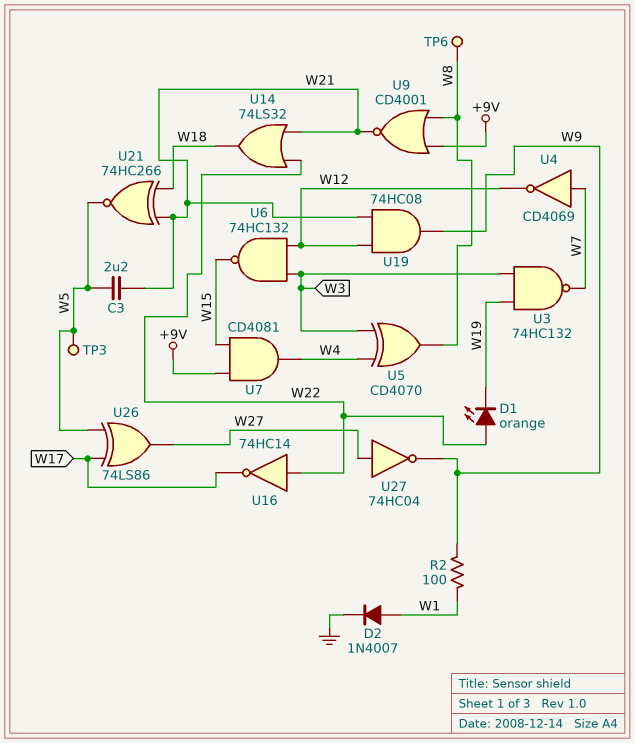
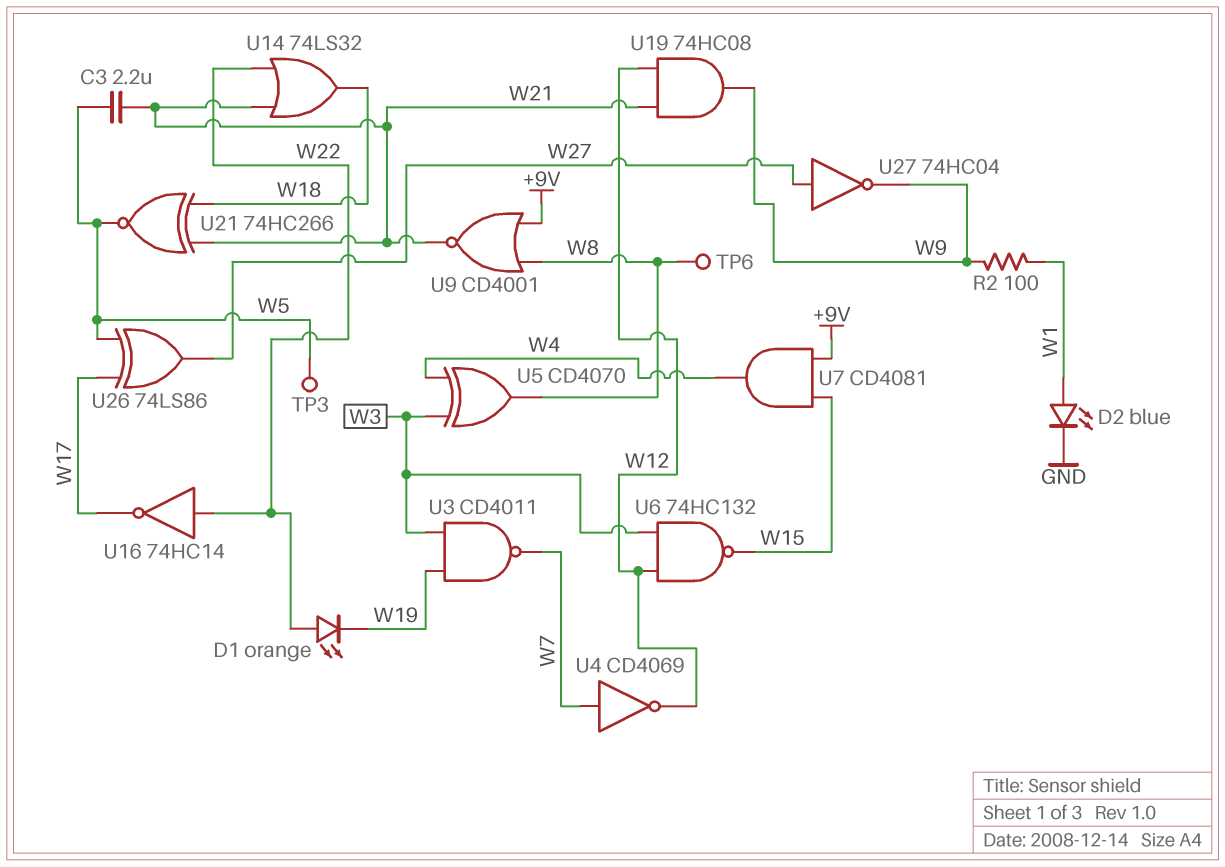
D2: diode 1N4007 (A W1, K GND) -> LED blue (A W1, K GND)
U3: NAND 74HC132 (in W3, in W19, out W7) -> NAND CD4011 (in W3, in W19, out W7)

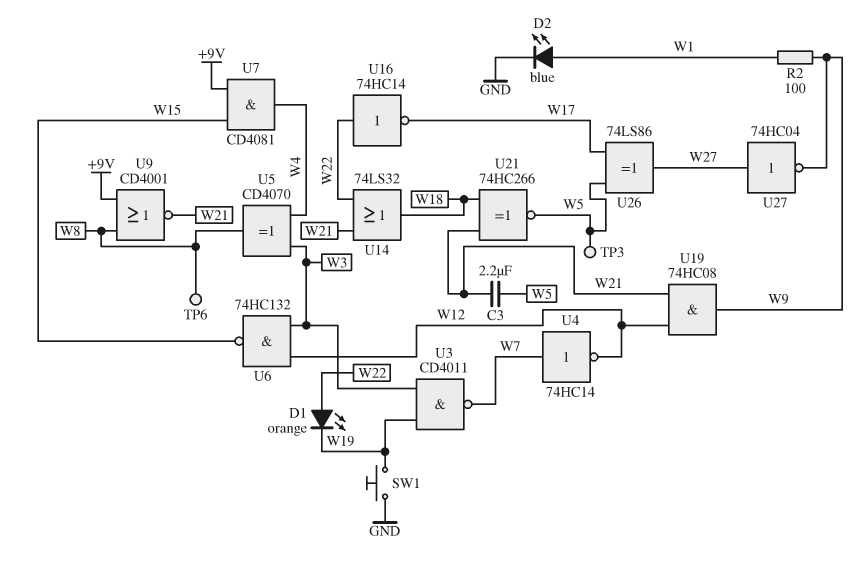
SW1: none -> button (GND, W19)
U4: NOT CD4069 (in W7, out W12) -> NOT 74HC14 (in W7, out W12)

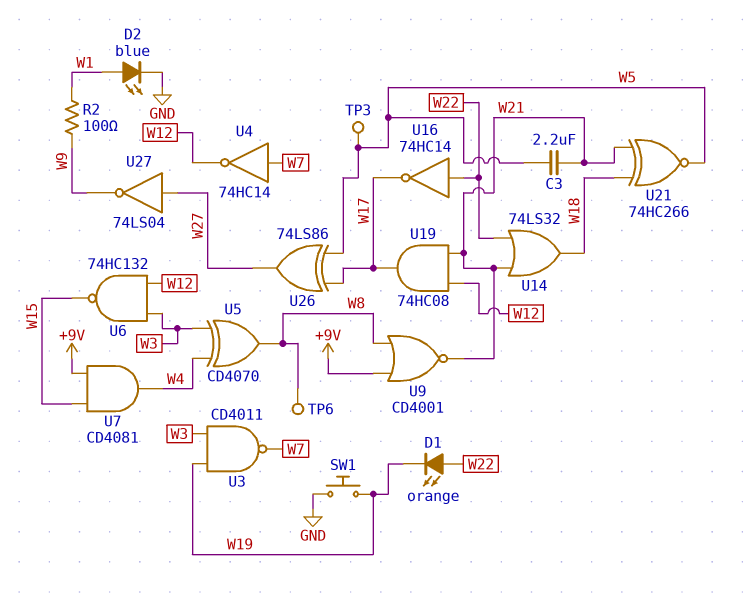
U19: AND 74HC08 (in W12, in W21, out W9) -> AND 74HC08 (in W12, in W21, out W17)
U27: NOT 74HC04 (in W27, out W9) -> NOT 74LS04 (in W27, out W9)

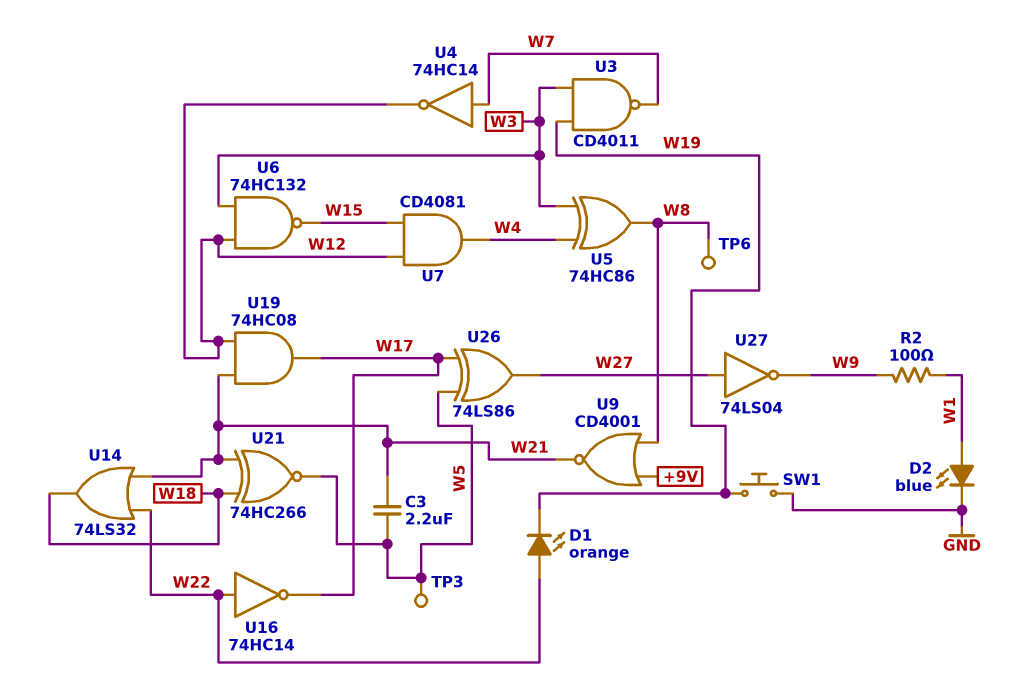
U5: XOR CD4070 (in W3, in W4, out W8) -> XOR 74HC86 (in W3, in W4, out W8)
U7: AND CD4081 (in +9V, in W15, out W4) -> AND CD4081 (in W12, in W15, out W4)

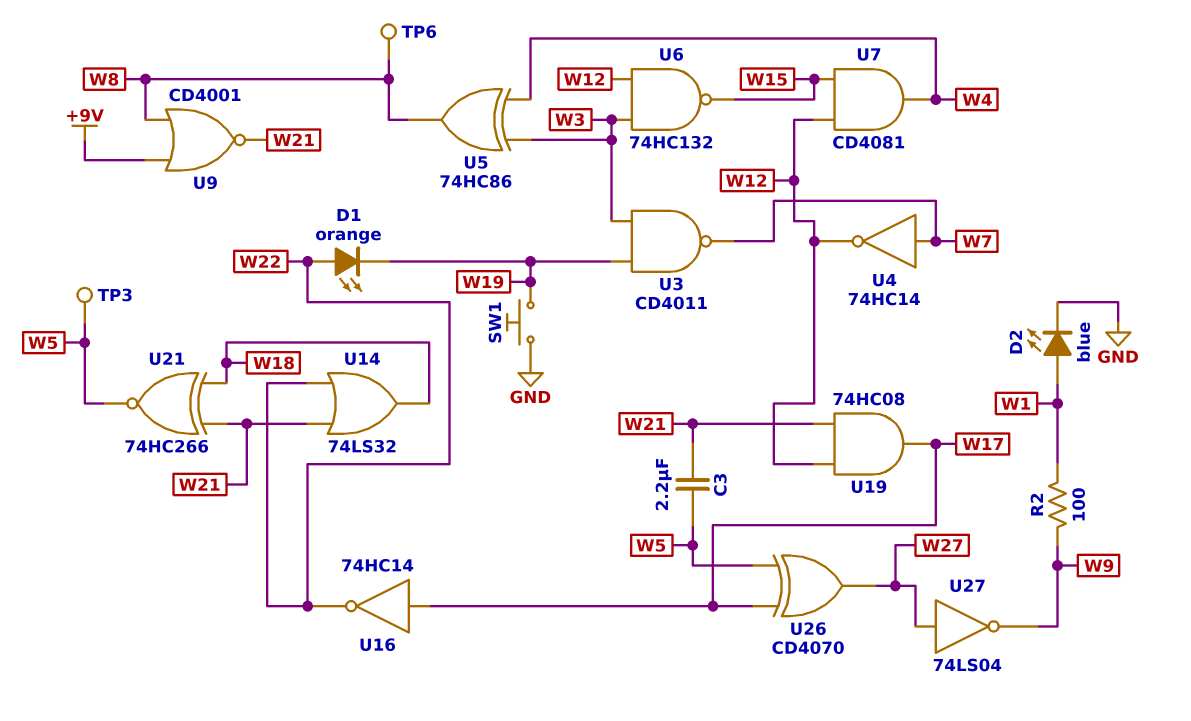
U16: NOT 74HC14 (in W22, out W17) -> NOT 74HC14 (in W17, out W22)
U26: XOR 74LS86 (in W5, in W17, out W27) -> XOR CD4070 (in W5, in W17, out W27)

